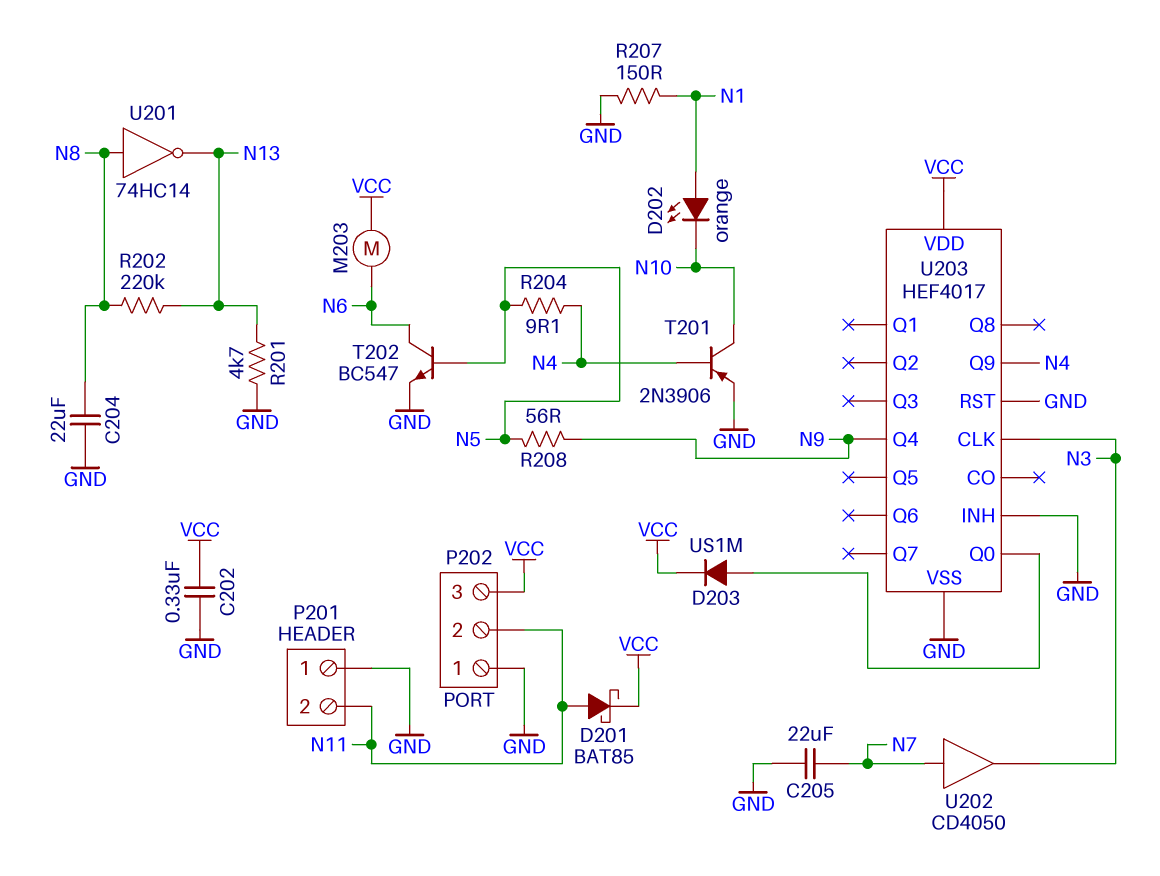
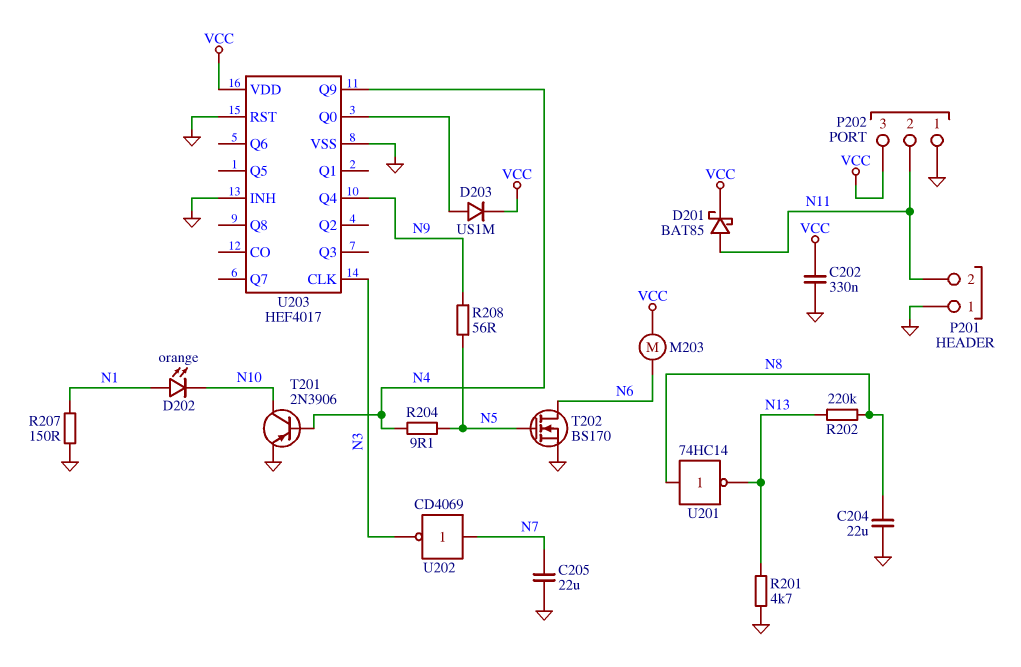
T202: NPN BC547 (B N5, C N6, E GND) -> NMOS BS170 (G N5, D N6, S GND)
U202: buffer CD4050 (in N7, out N3) -> NOT CD4069 (in N7, out N3)

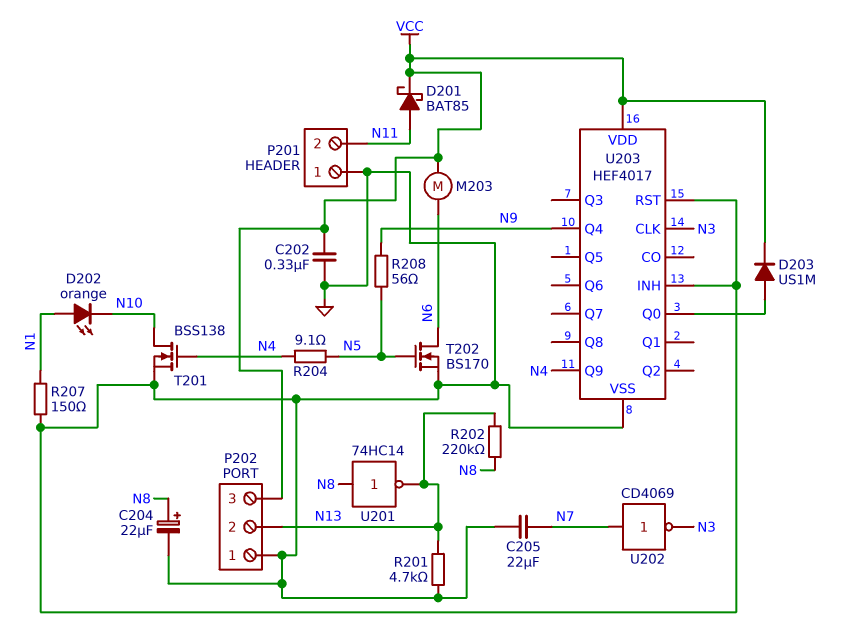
C204: 22uF (GND, N8) -> 22uF (plus N8, minus GND)
P202 pin 2: N11 -> N13
T201: PNP 2N3906 (B N4, C N10, E GND) -> NMOS BSS138 (G N4, D N10, S GND)

